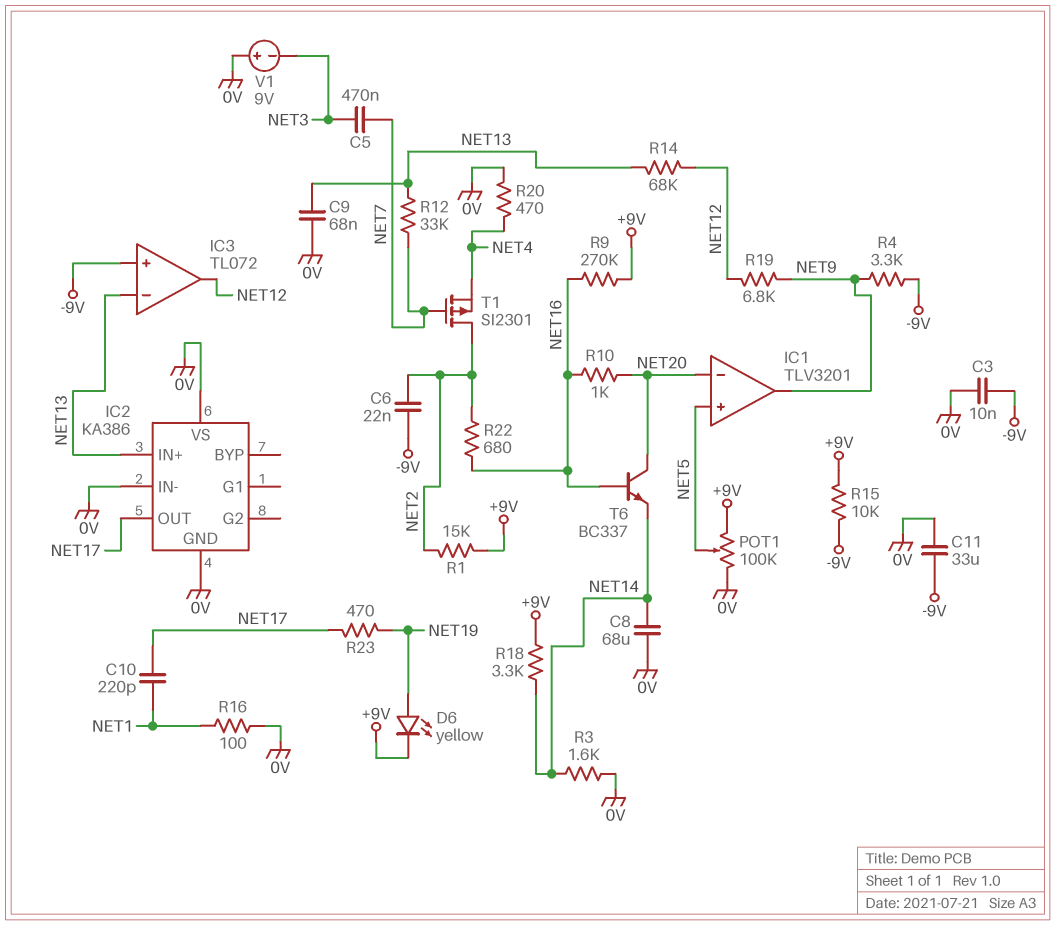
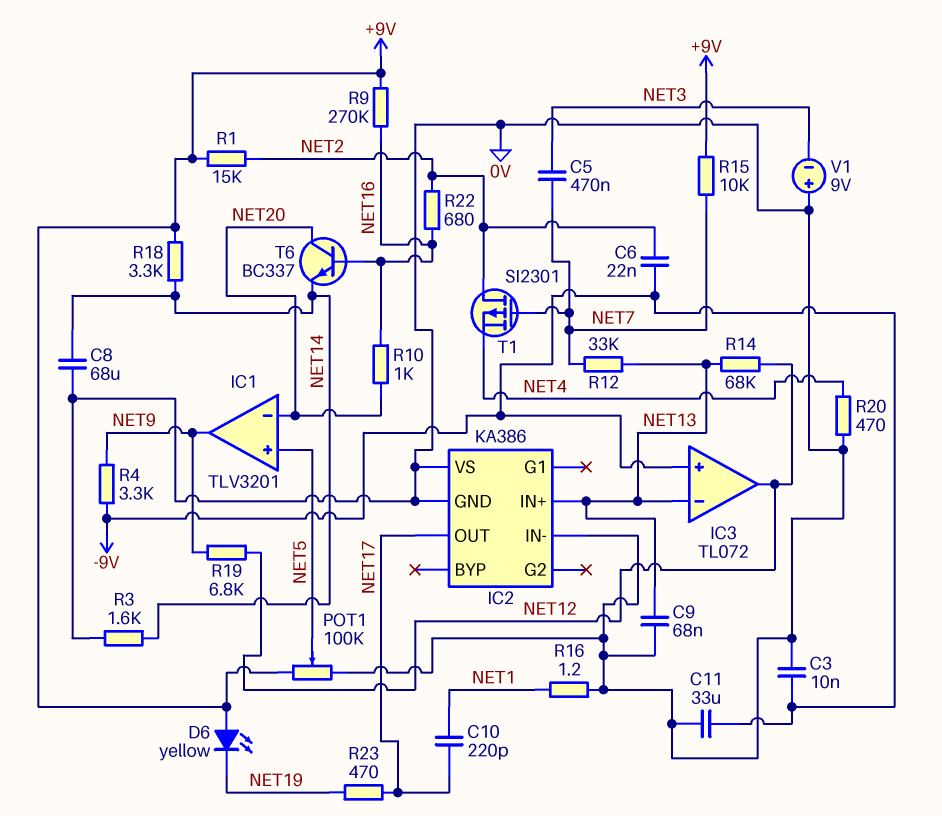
D6: LED yellow (A NET19, K +9V) -> LED yellow (A +9V, K NET19)
R15: 10k (+9V, -9V) -> 10k (+9V, NET7)
R16: 100 (0V, NET1) -> 1.2 (0V, NET1)

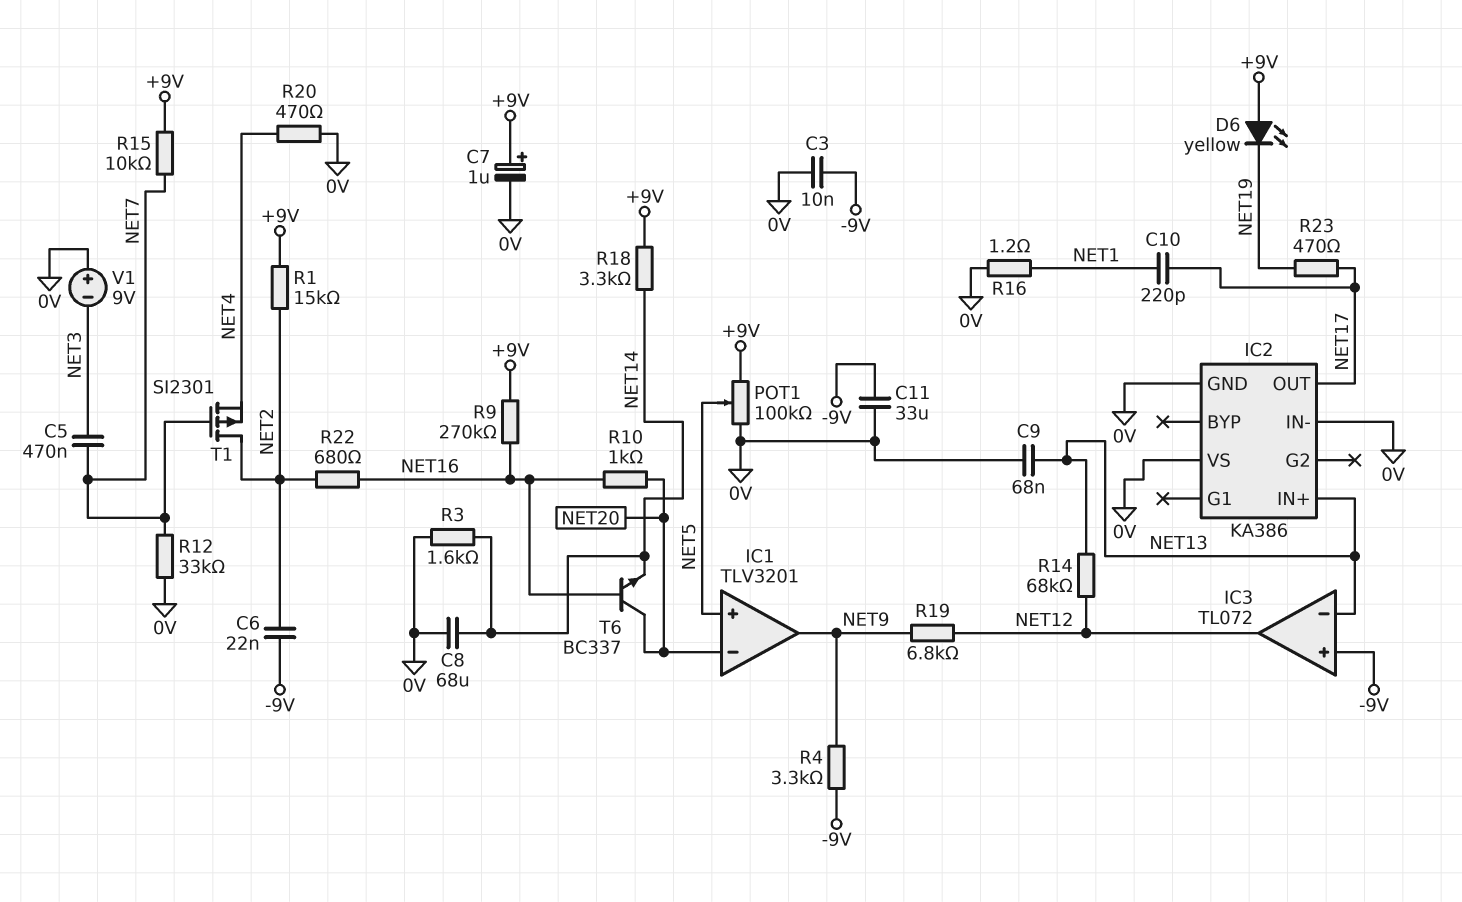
C7: none -> 1uF (plus +9V, minus 0V)
R12: 33k (NET7, NET13) -> 33k (0V, NET7)

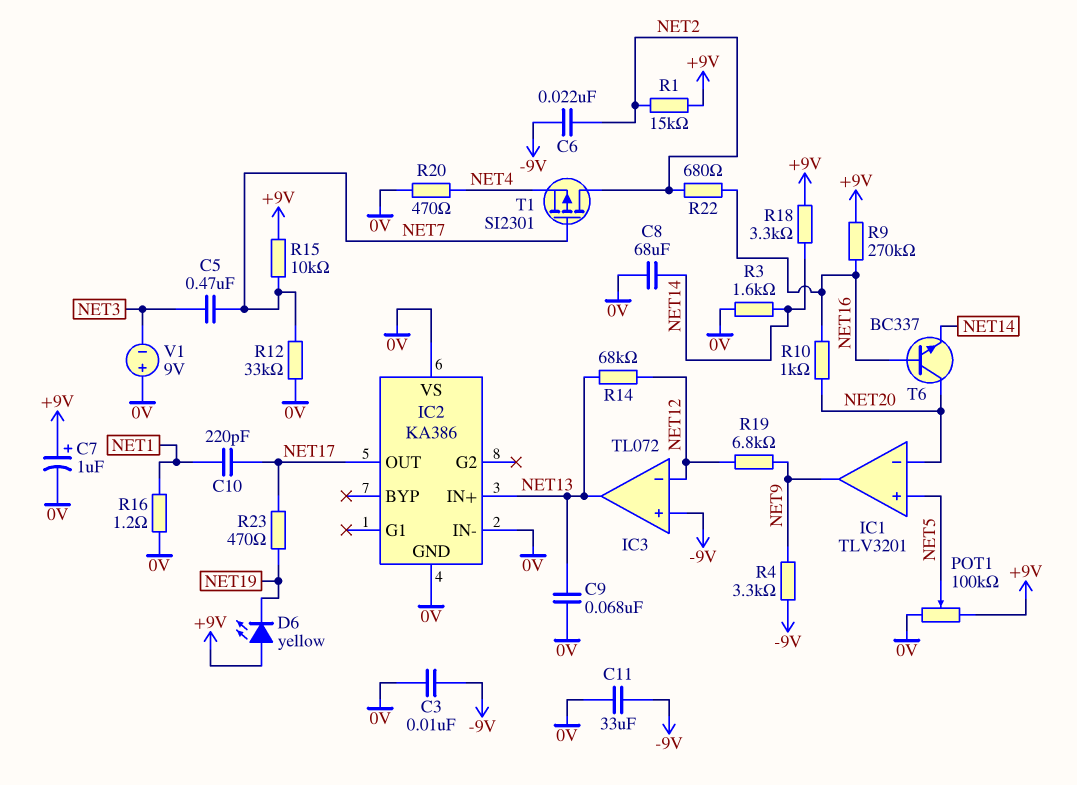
IC3 pin in-: NET13 -> NET12
IC3 pin out: NET12 -> NET13

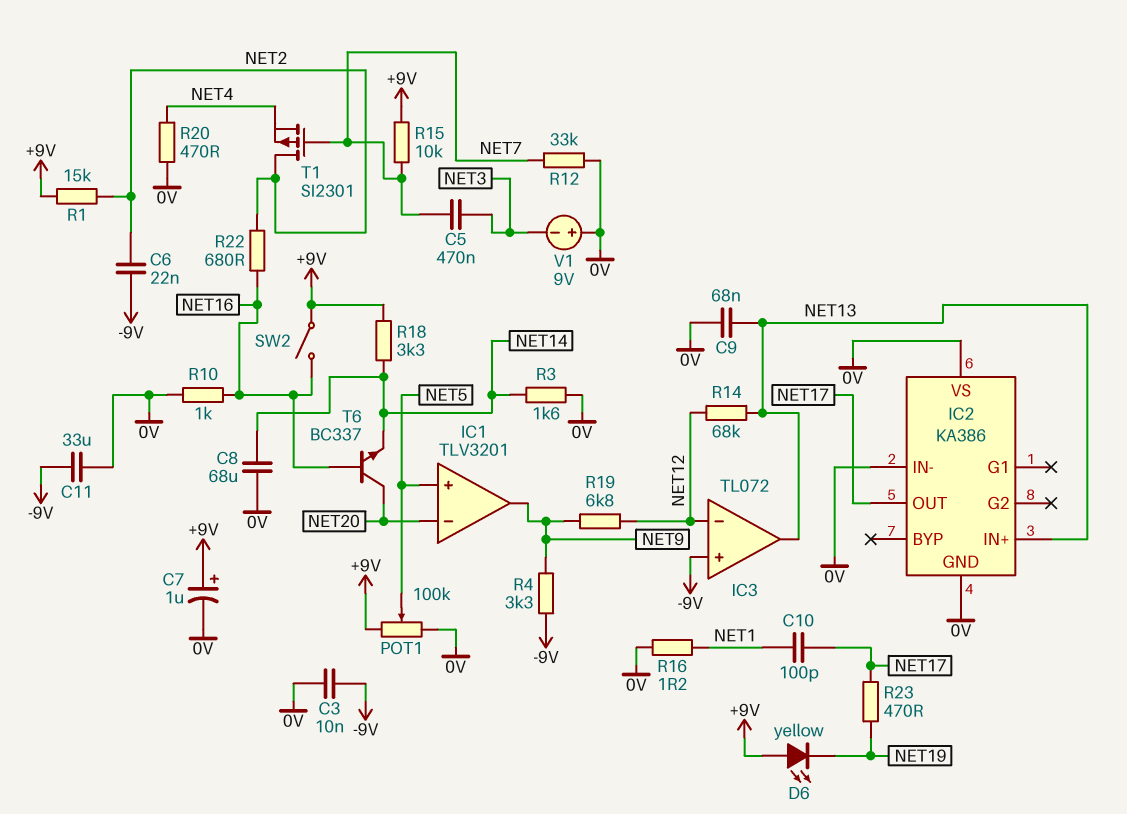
C10: 220pF (NET1, NET17) -> 100pF (NET1, NET17)
R9: 270k (+9V, NET16) -> none
R10: 1k (NET16, NET20) -> 1k (0V, NET16)
SW2: none -> switch (+9V, NET16)

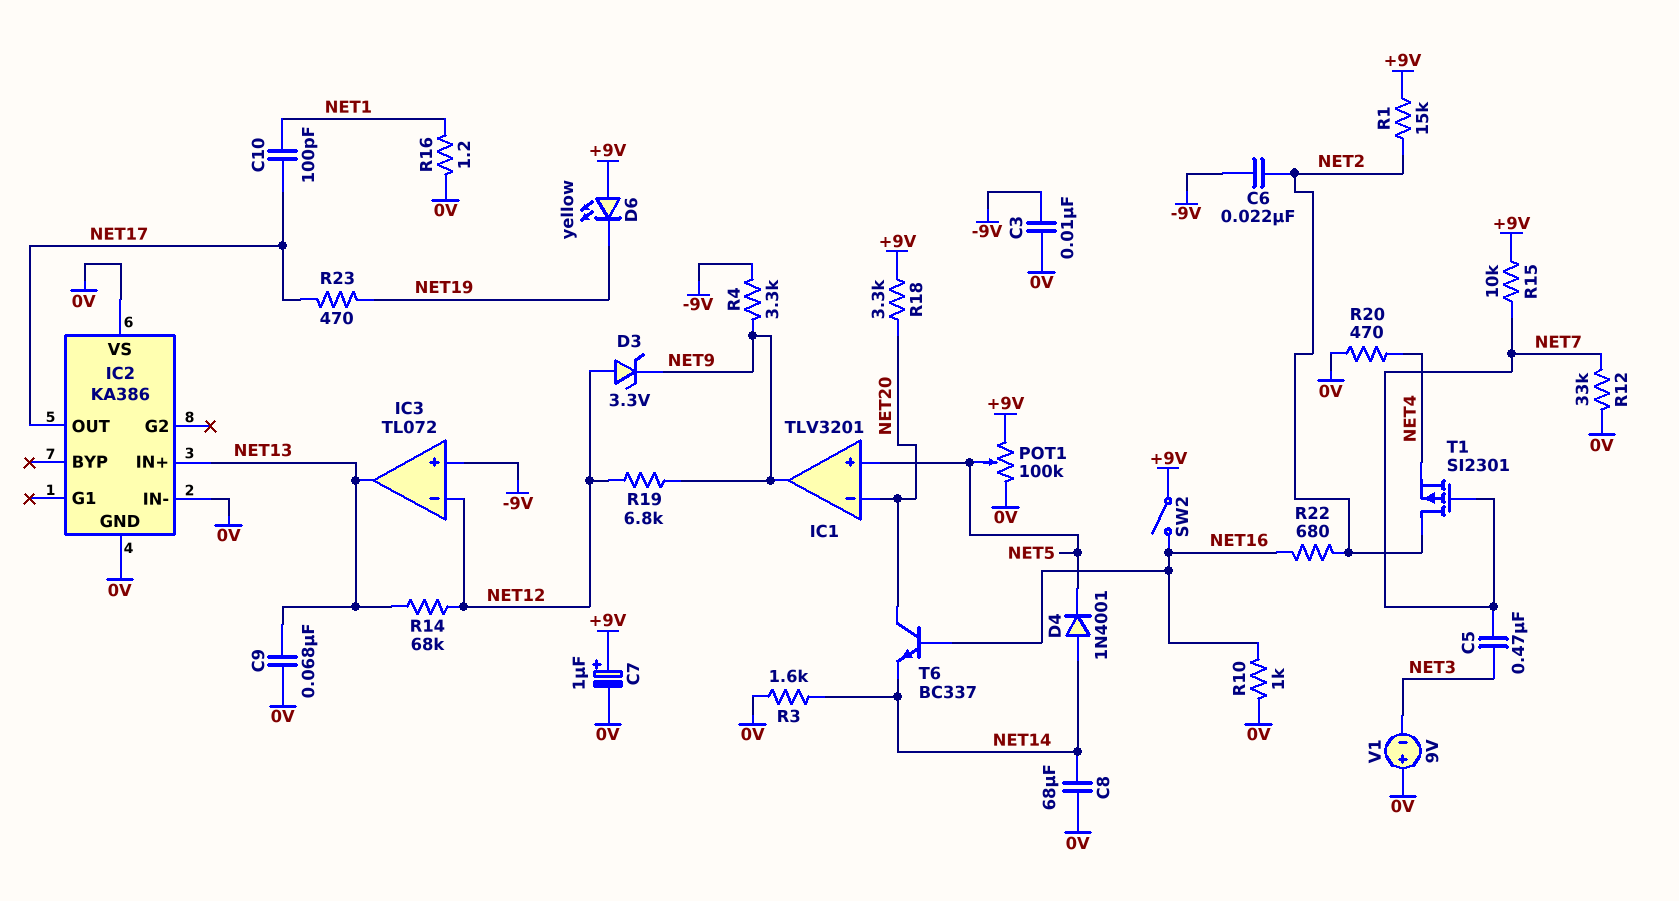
C11: 33uF (-9V, 0V) -> none
D3: none -> zener 3.3V (A NET12, K NET9)
D4: none -> diode 1N4001 (A NET14, K NET5)
R18: 3.3k (+9V, NET14) -> 3.3k (+9V, NET20)

